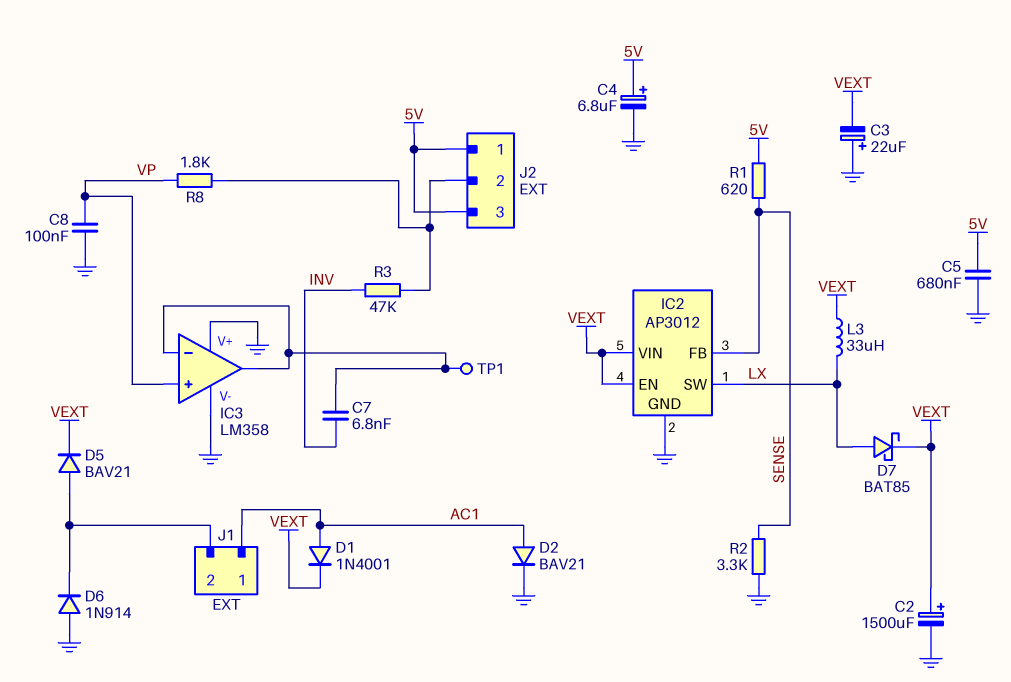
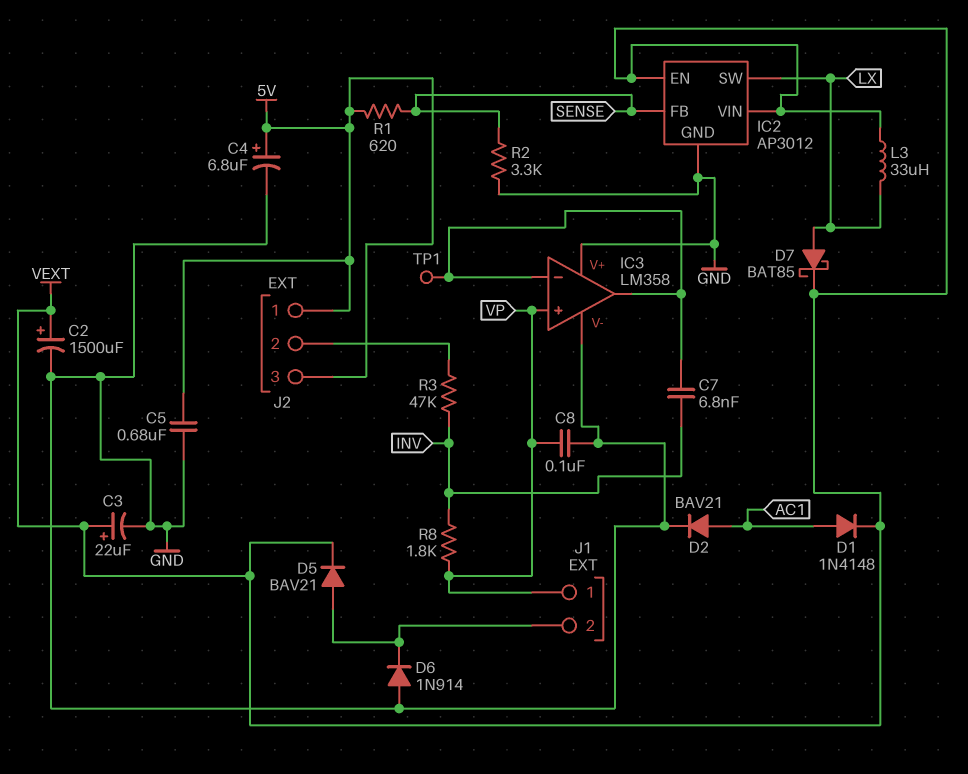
C3: 22uF (plus GND, minus VEXT) -> 22uF (plus VEXT, minus GND)
D1: diode 1N4001 (A AC1, K VEXT) -> diode 1N4148 (A AC1, K VEXT)
J1 pin 1: AC1 -> VP
R8: 1.8k (J2/2, VP) -> 1.8k (INV, VP)

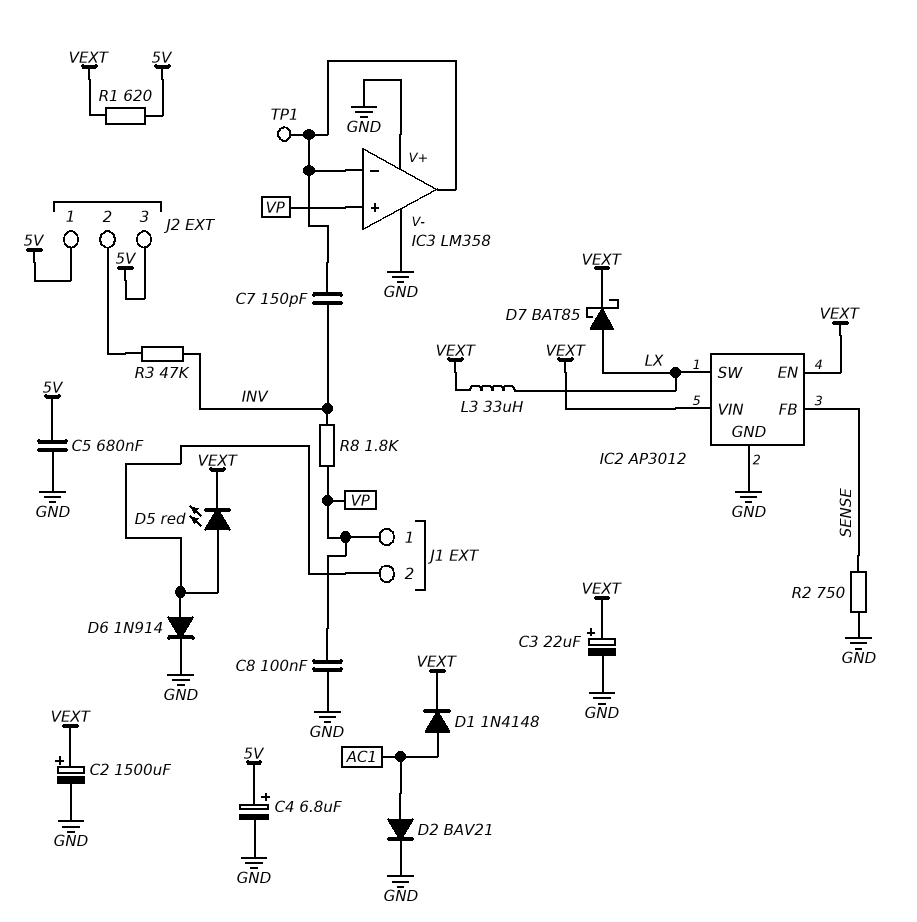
C7: 6.8nF (IC3/in-, INV) -> 150pF (IC3/in-, INV)
D5: diode BAV21 (A J1/2, K VEXT) -> LED red (A J1/2, K VEXT)
D6: diode 1N914 (A GND, K J1/2) -> diode 1N914 (A J1/2, K GND)
R1: 620 (5V, SENSE) -> 620 (5V, VEXT)
R2: 3.3k (GND, SENSE) -> 750 (GND, SENSE)

